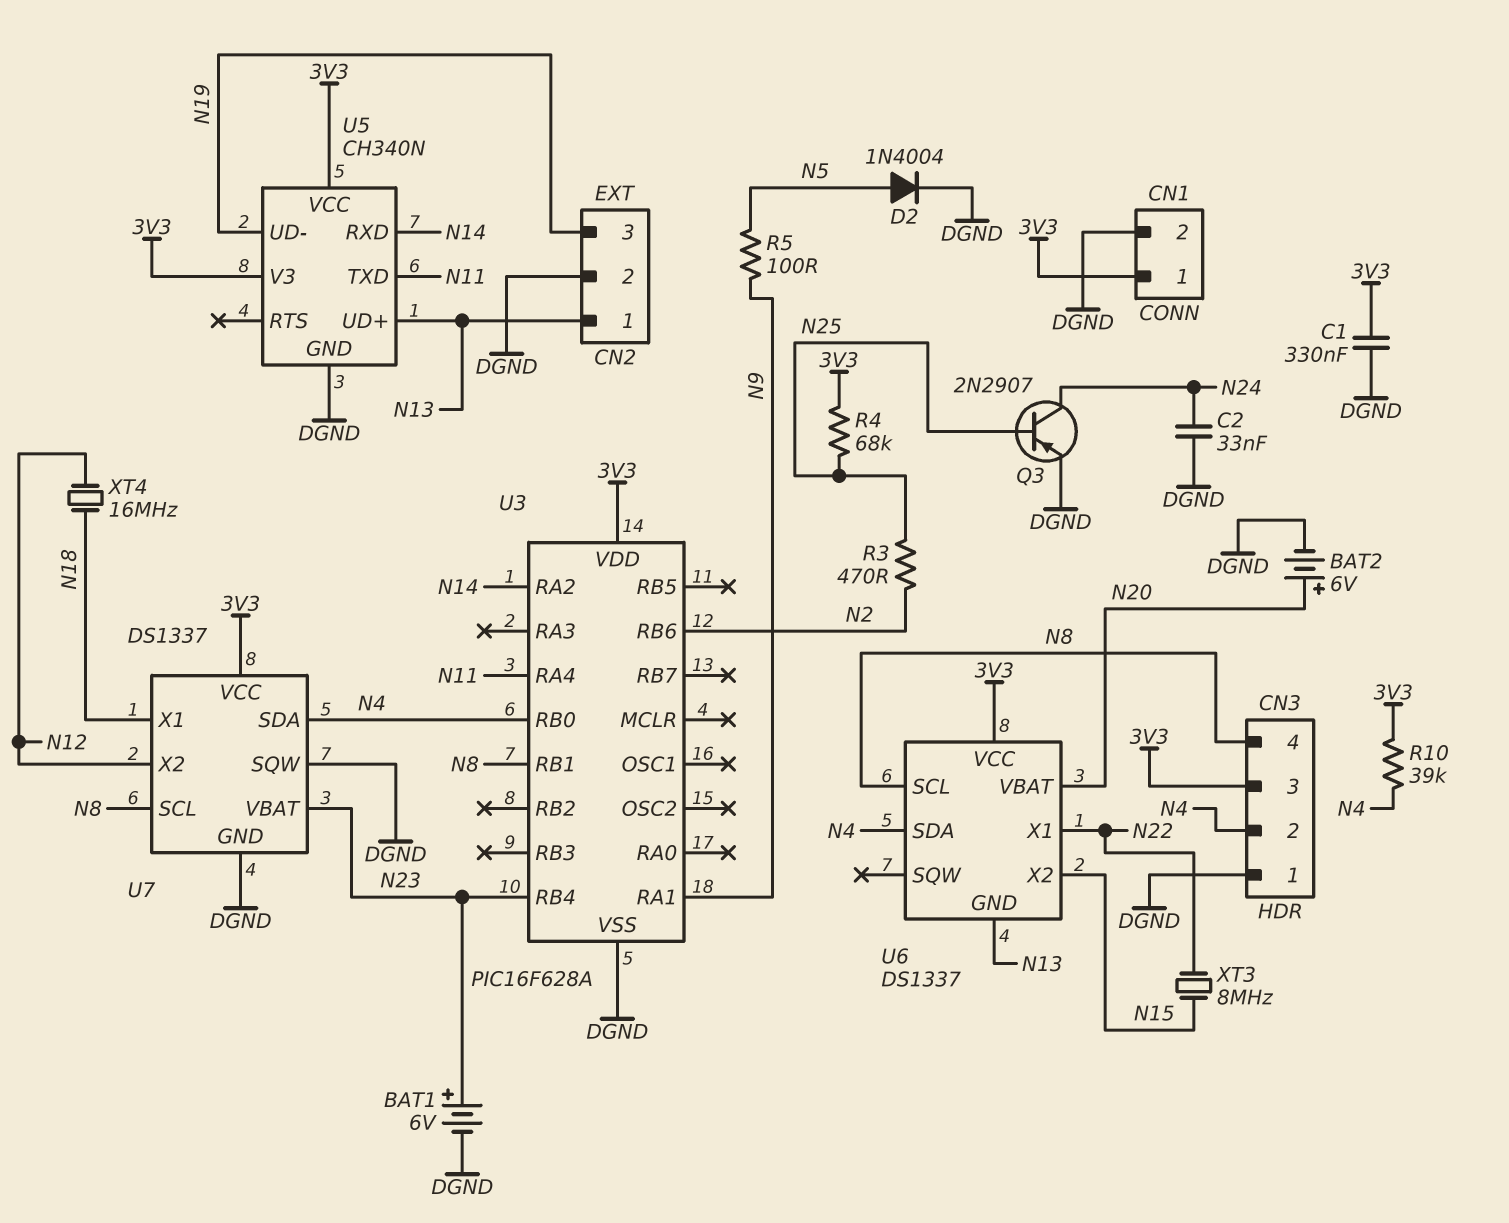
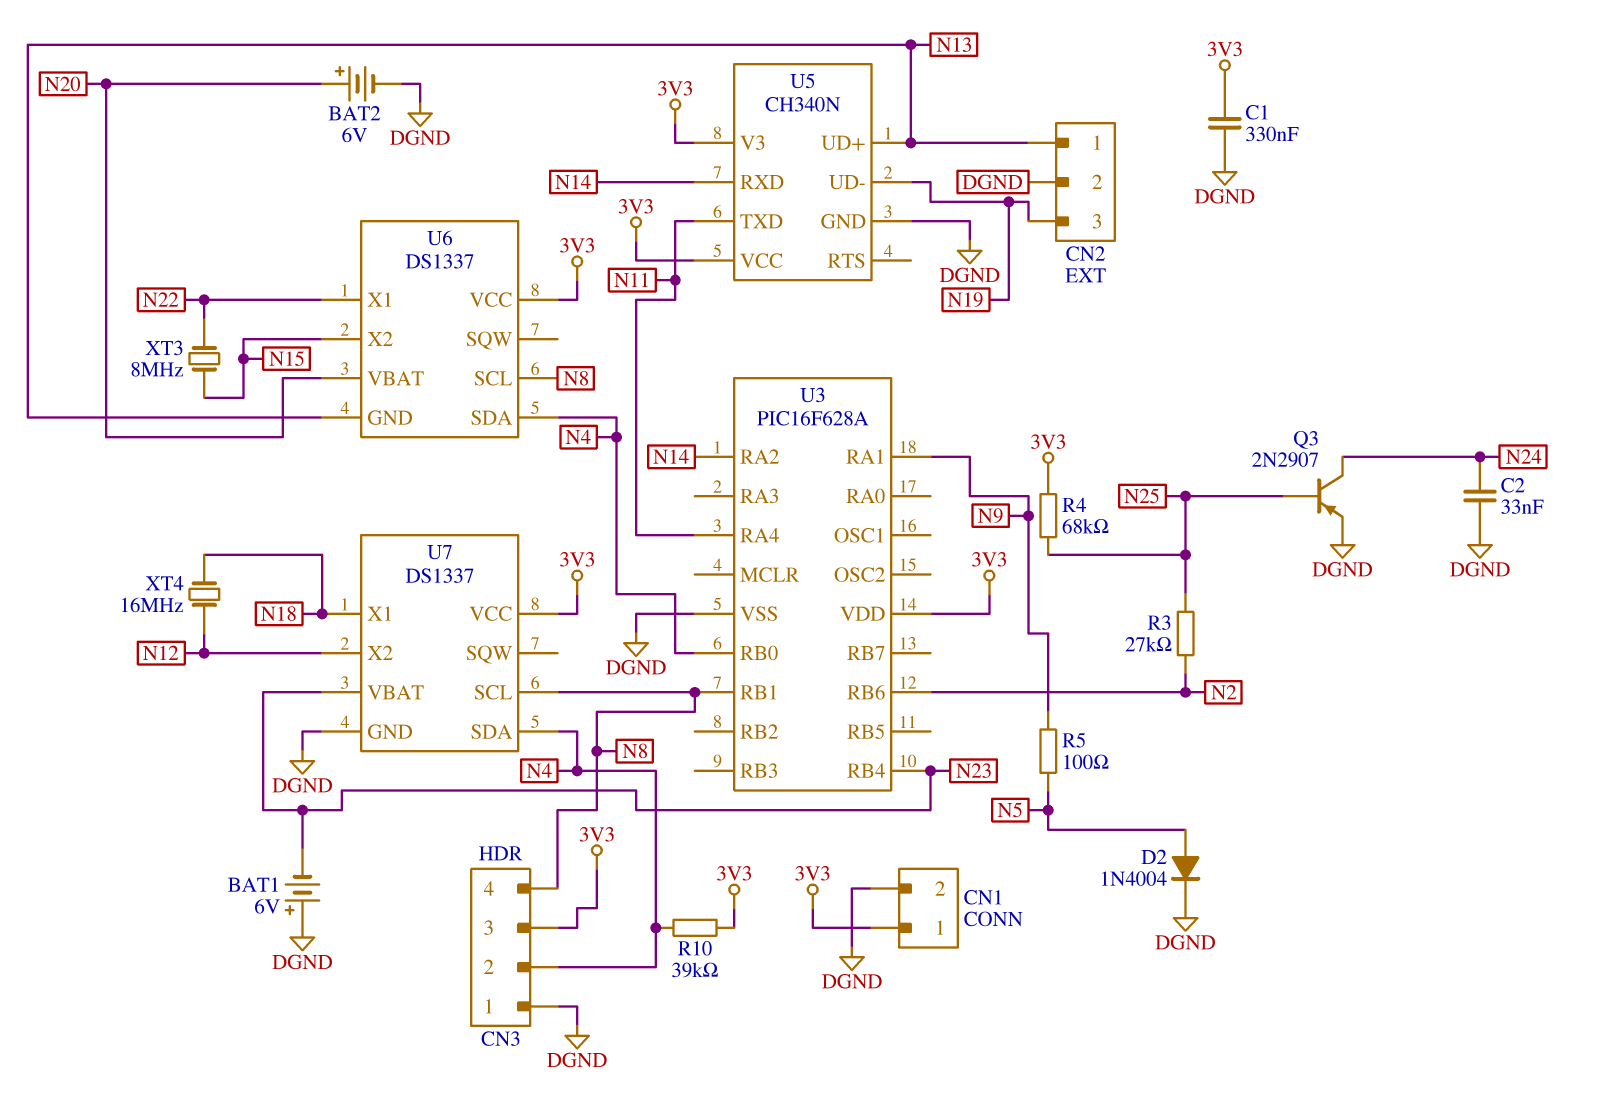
BAT1: 6V (plus N23, minus DGND) -> 6V (plus DGND, minus N23)
R3: 470 (N2, N25) -> 27k (N2, N25)
U7 pin SQW: DGND -> none

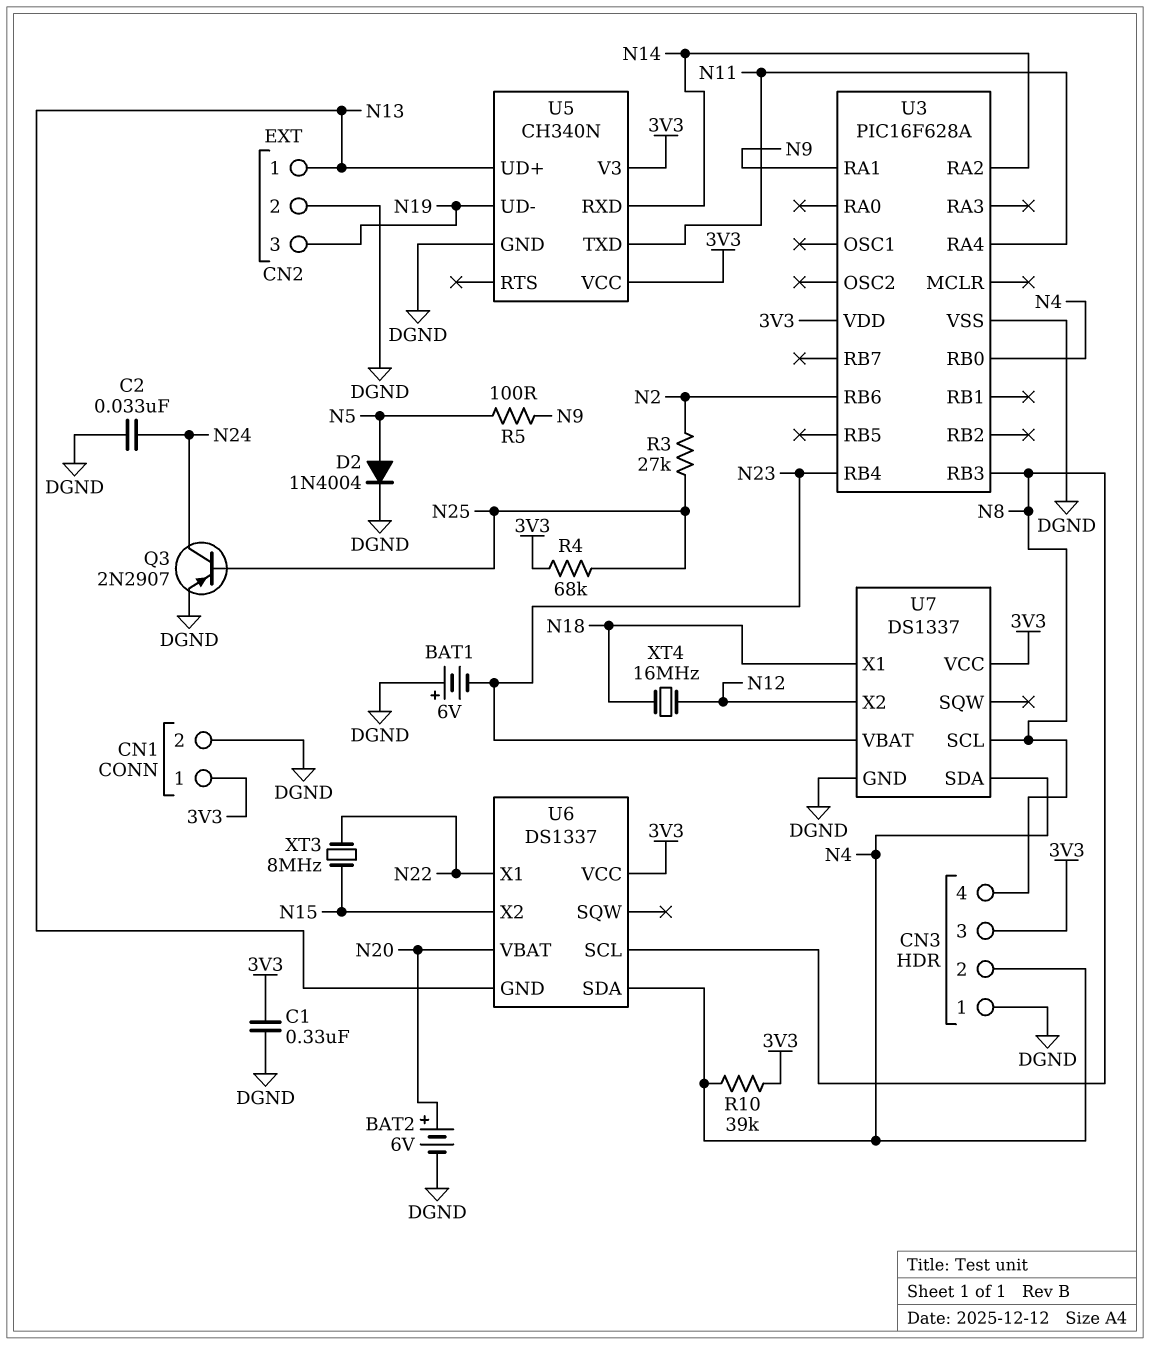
U3 pin RB1: N8 -> none
U3 pin RB3: none -> N8

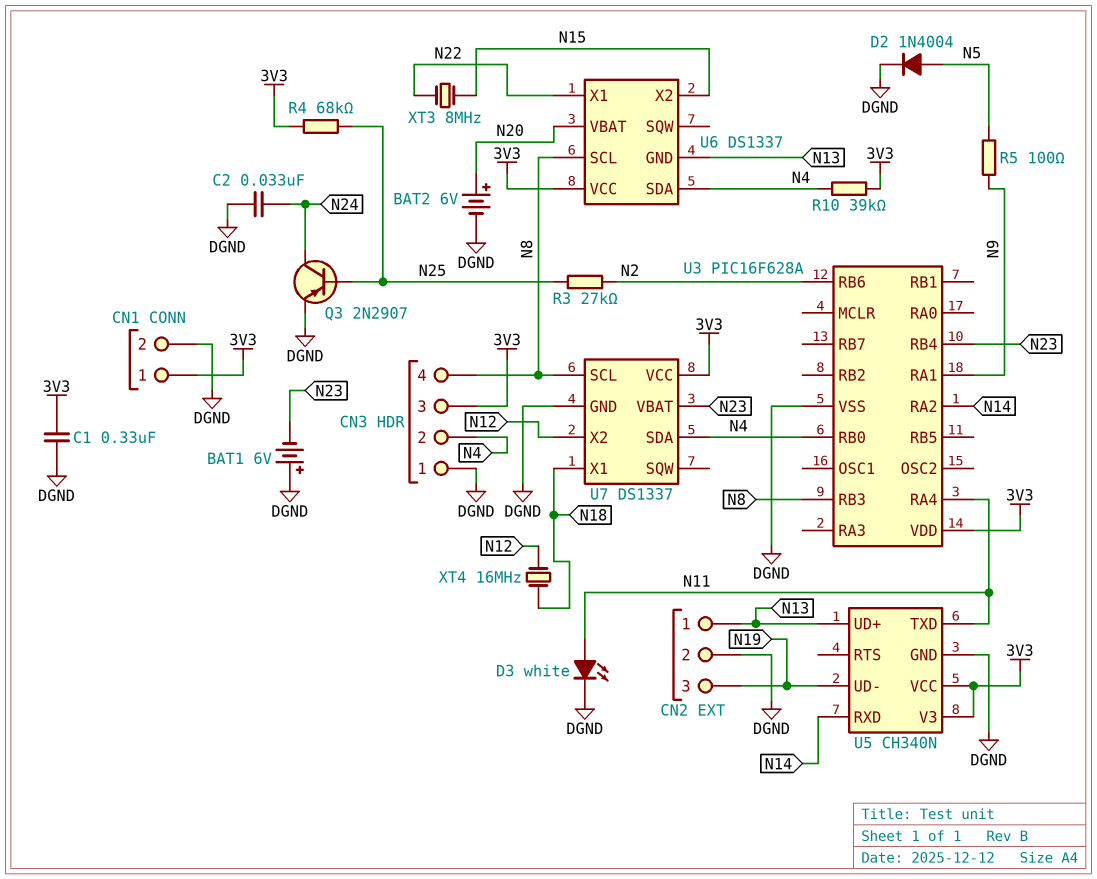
D3: none -> LED white (A N11, K DGND)

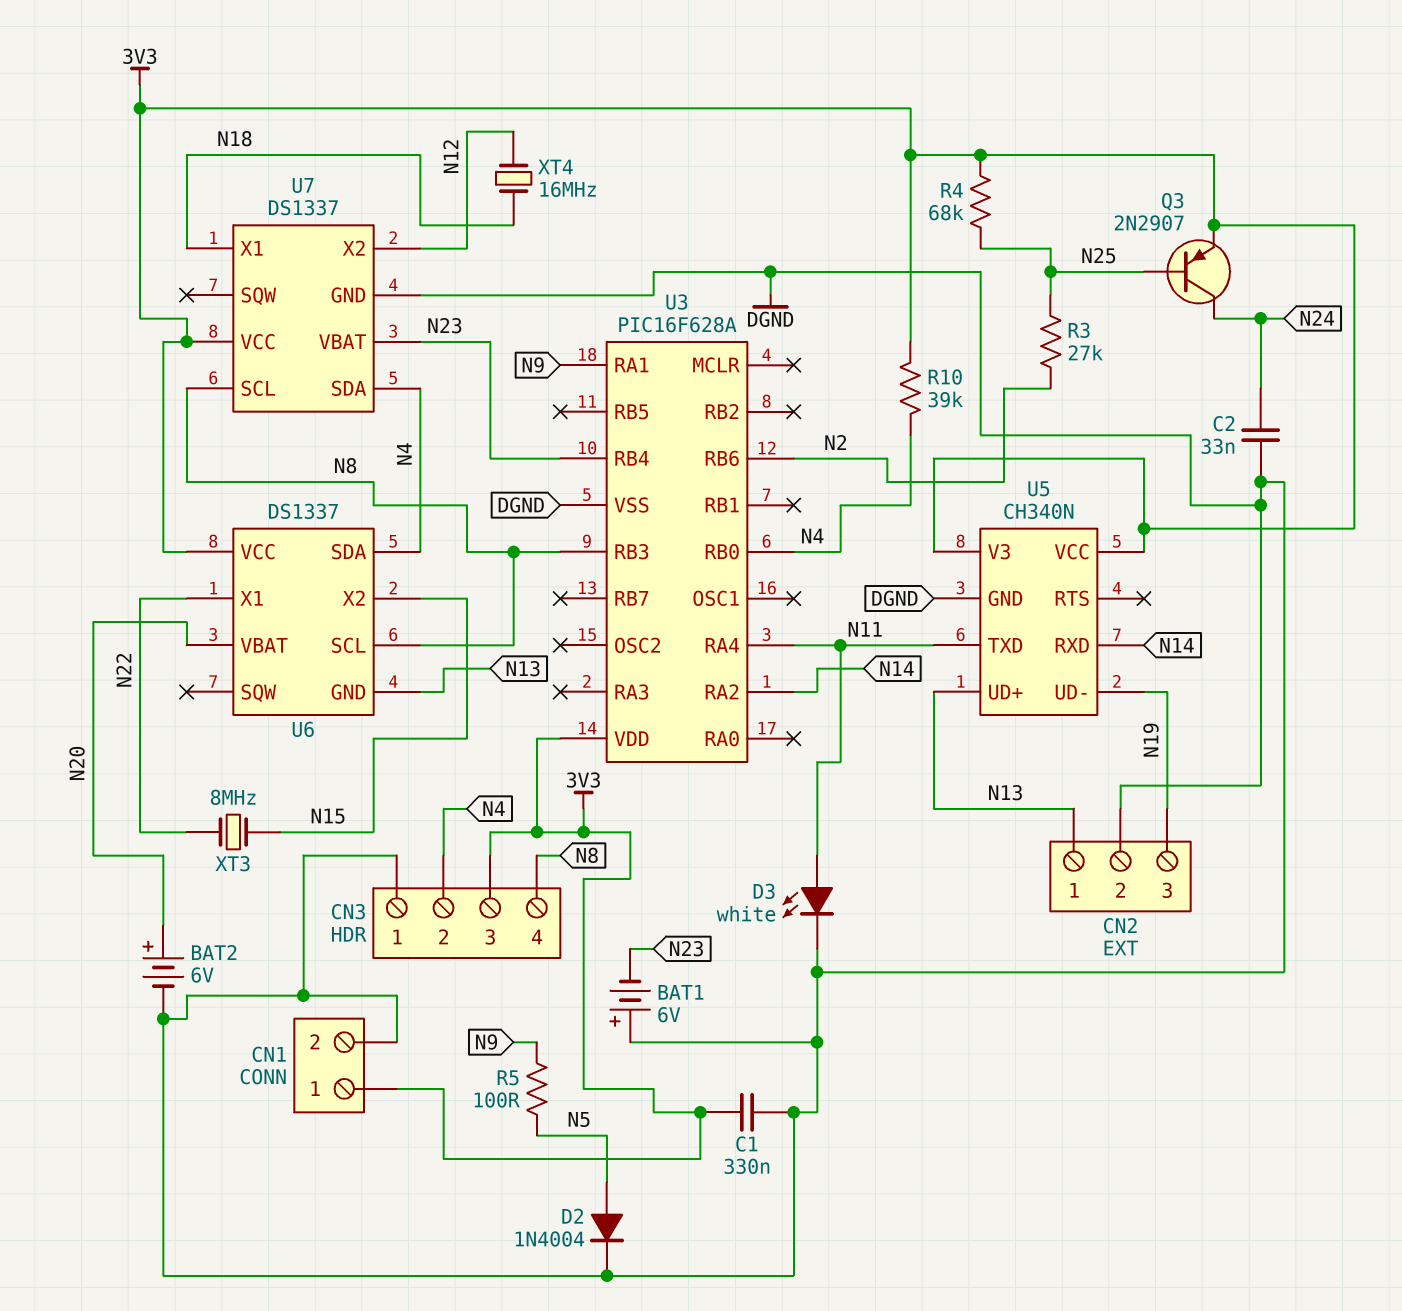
Q3: PNP 2N2907 (B N25, C N24, E DGND) -> PNP 2N2907 (B N25, C N24, E 3V3)

